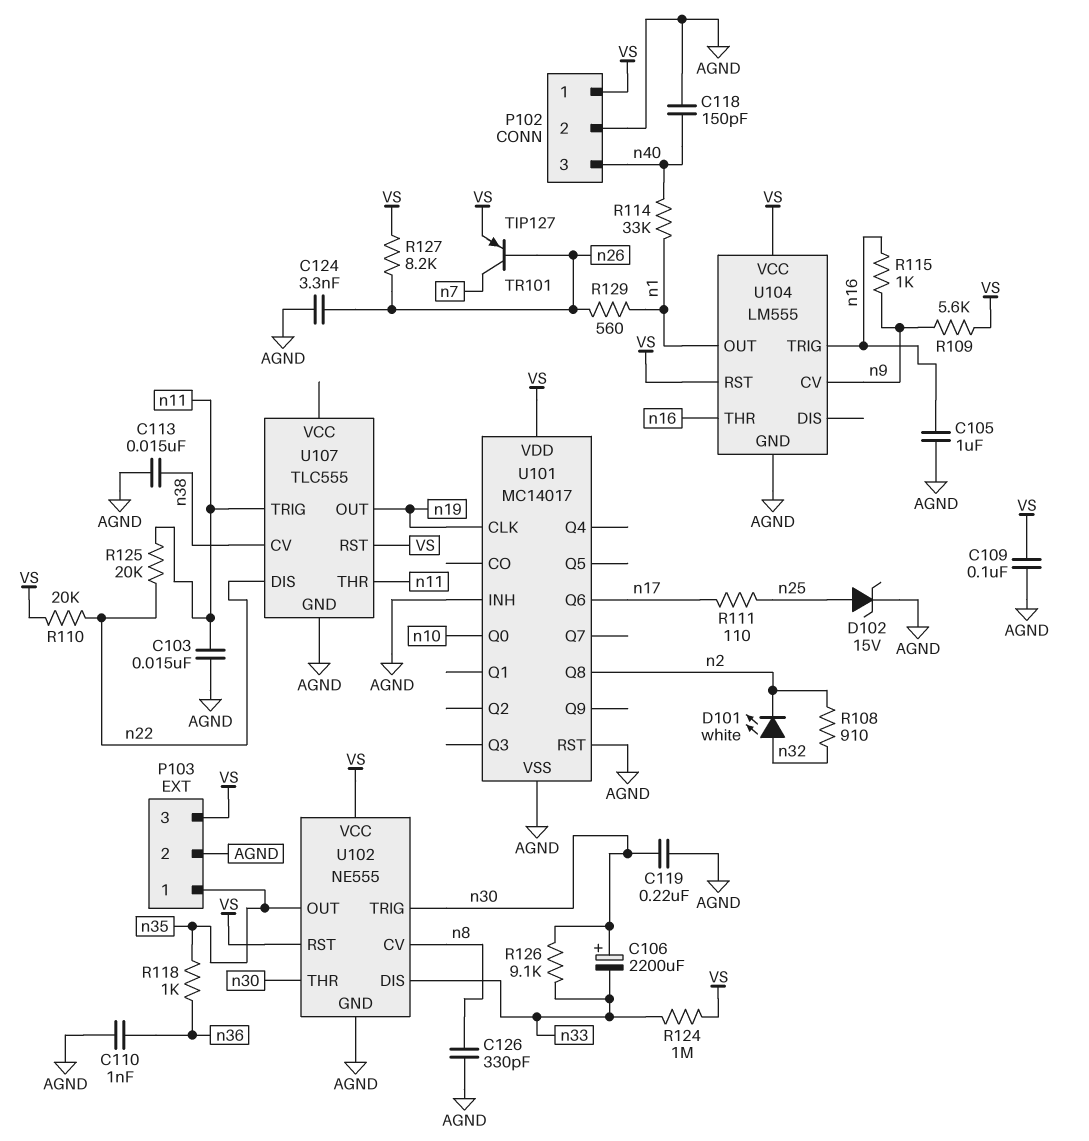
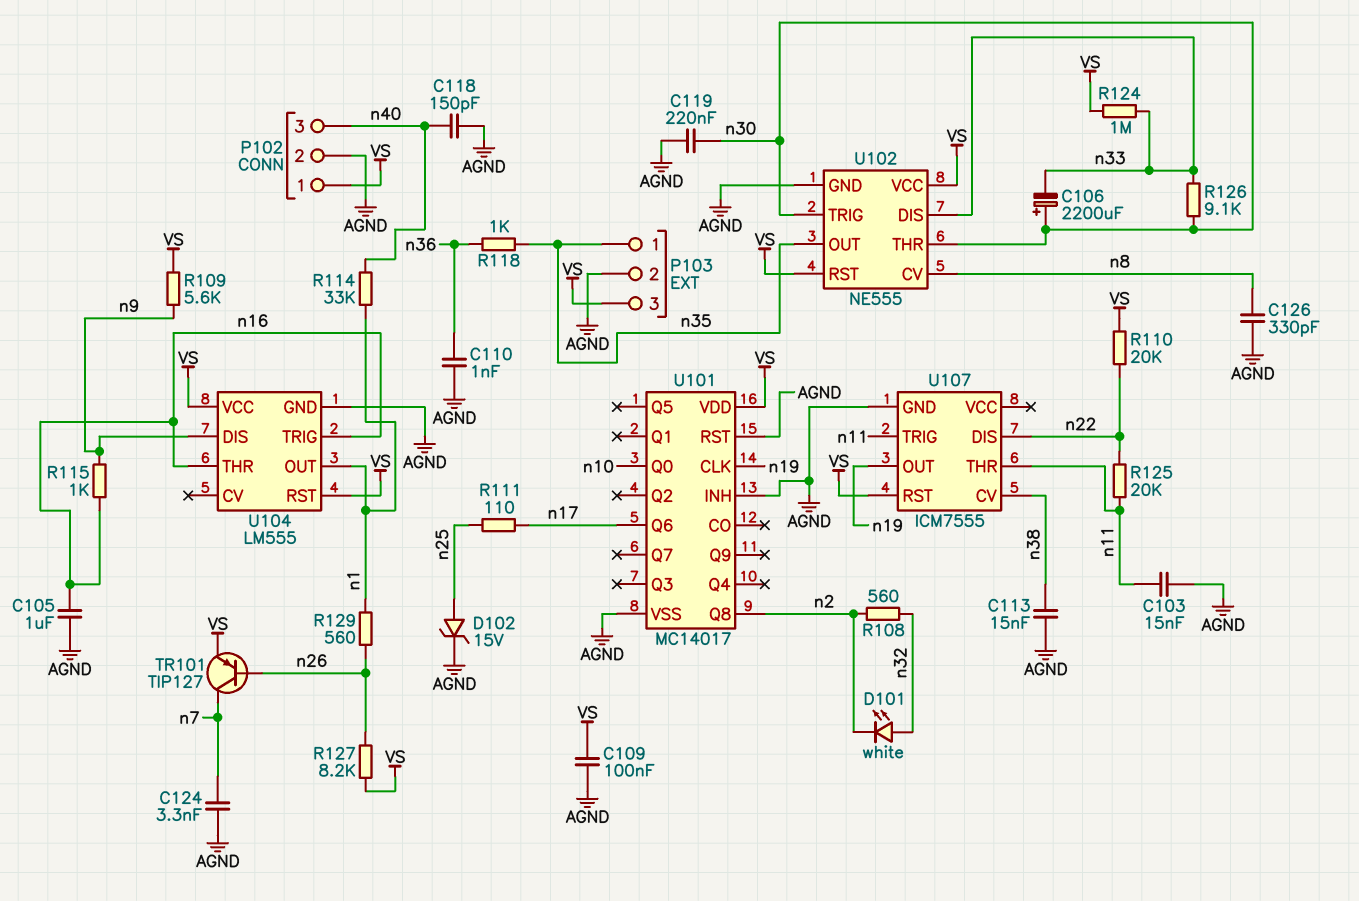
C124: 3.3nF (AGND, n26) -> 3.3nF (AGND, n7)
R108: 910 (n2, n32) -> 560 (n2, n32)
U104 pin CV: n9 -> none
U104 pin DIS: none -> n9
U107: TLC555 -> ICM7555

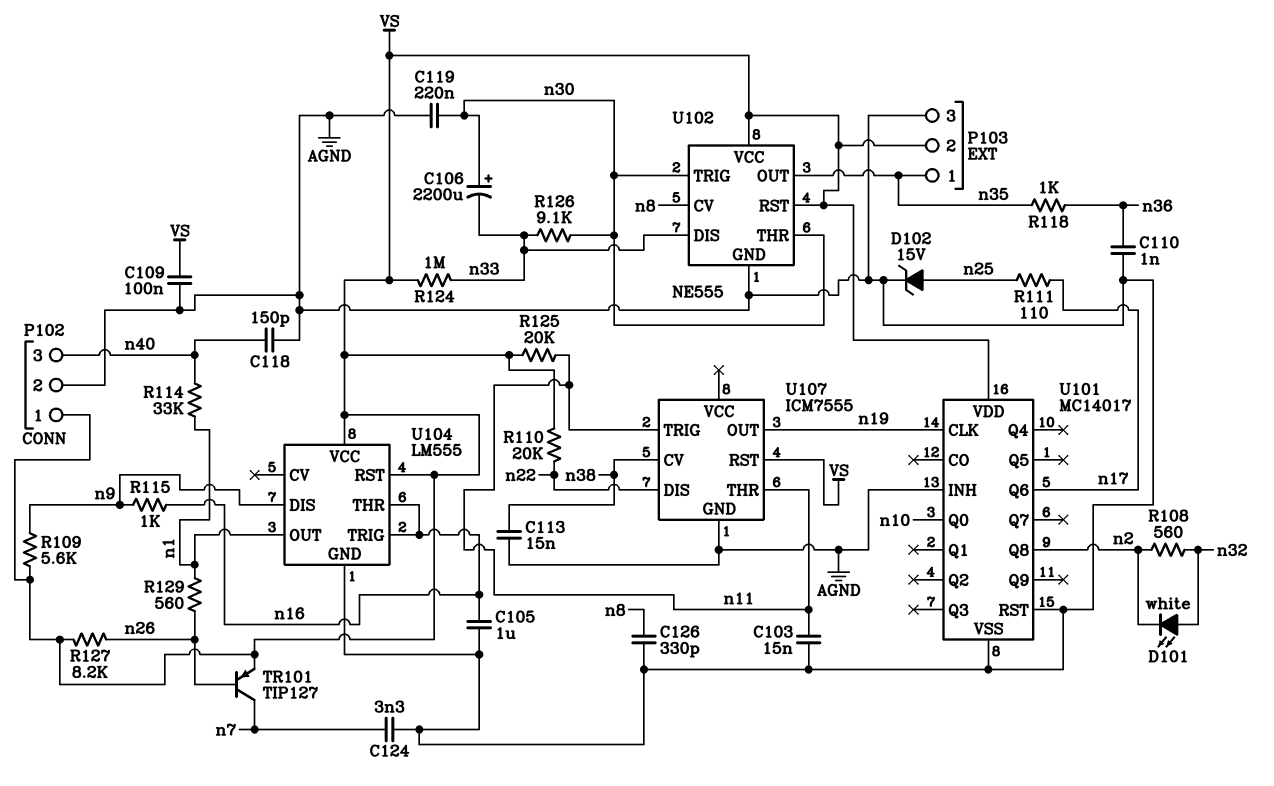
P103 pin 2: AGND -> VS
P103 pin 3: VS -> AGND
R125: 20k (n11, n22) -> 20k (VS, n11)

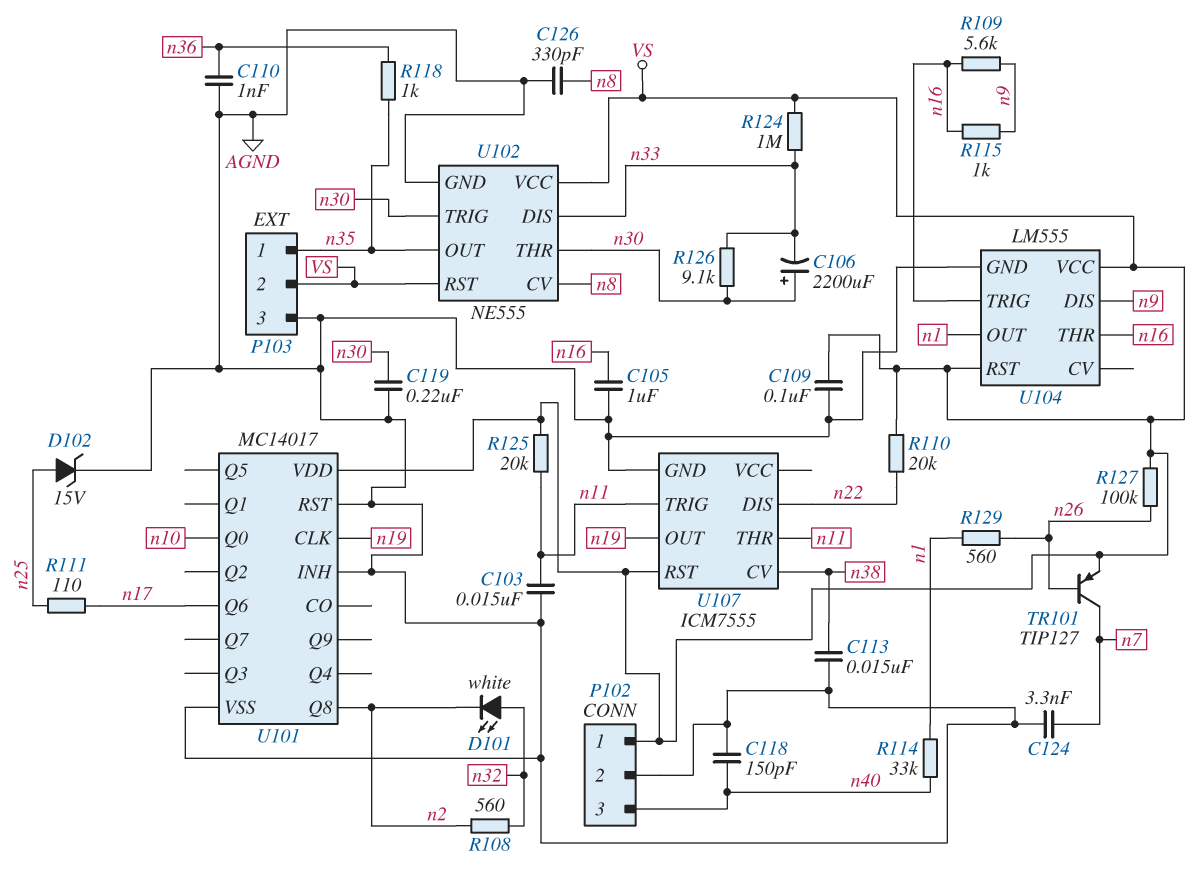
R109: 5.6k (VS, n9) -> 5.6k (n9, n16)
R127: 8.2k (VS, n26) -> 100k (VS, n26)

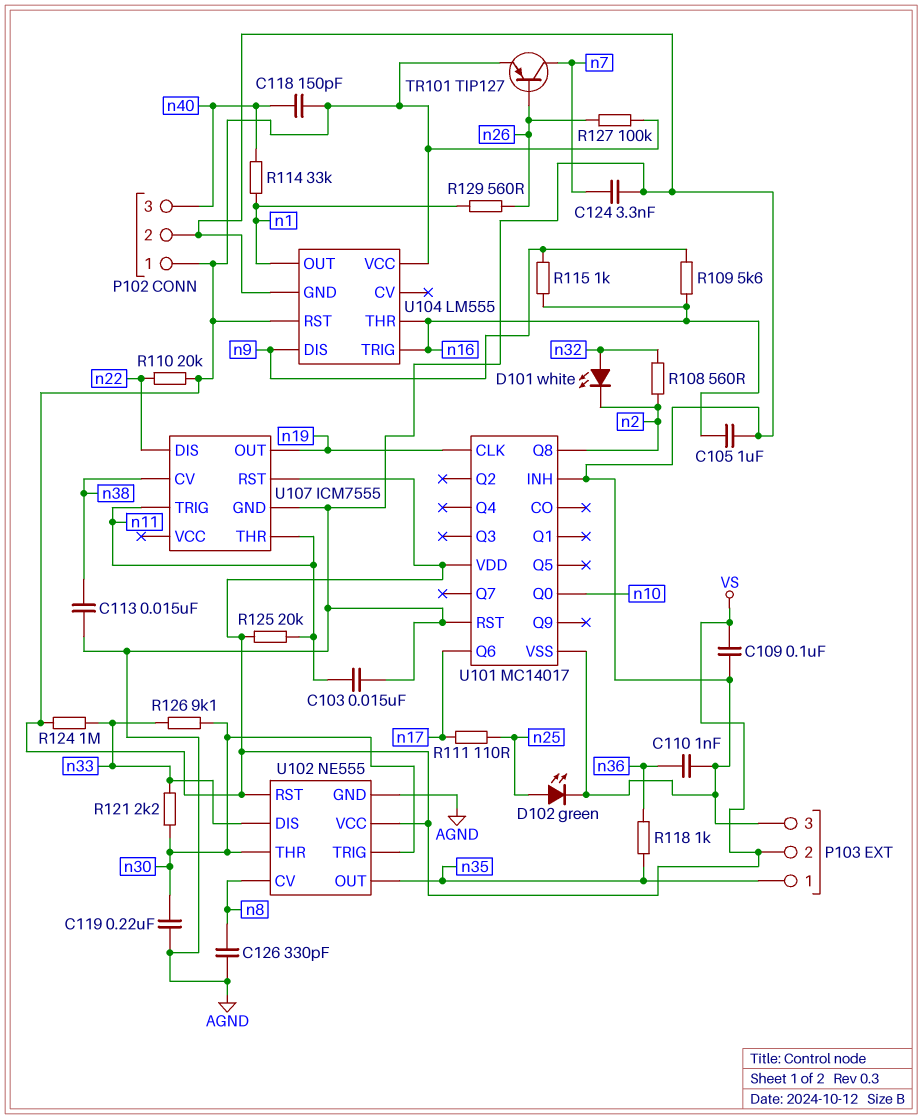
C106: 2200uF (plus n30, minus n33) -> none
C118: 150pF (AGND, n40) -> 150pF (VS, n40)
D102: zener 15V (A n25, K AGND) -> LED green (A n25, K AGND)
R121: none -> 2.2k (n30, n33)

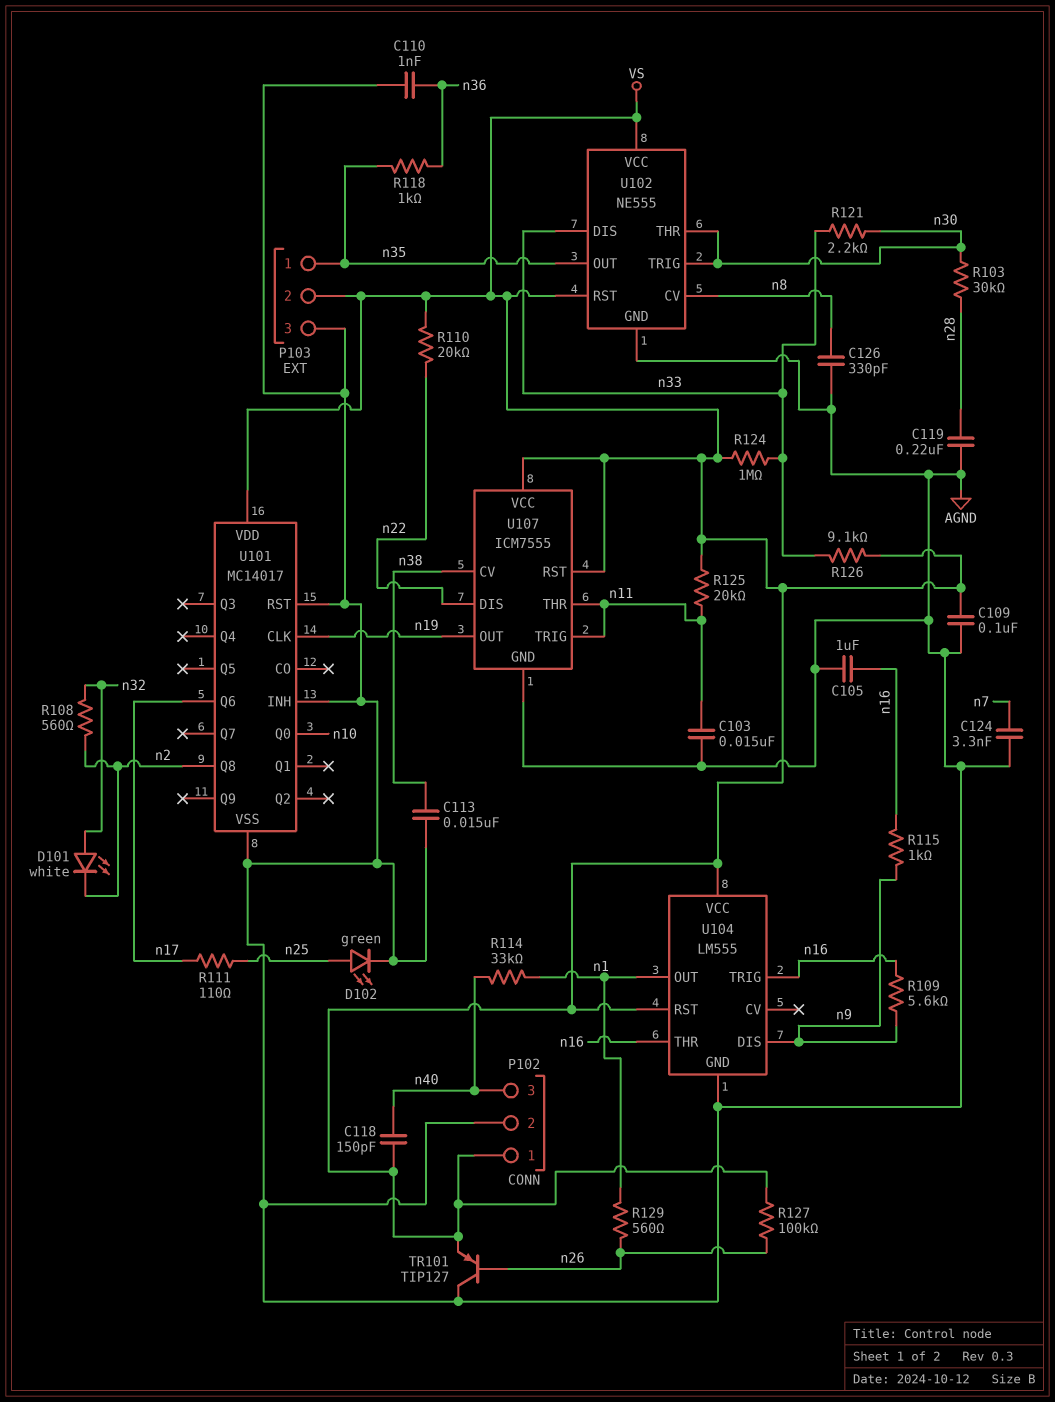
C119: 220nF (AGND, n30) -> 220nF (AGND, n28)
R103: none -> 30k (n28, n30)
R126: 9.1k (n30, n33) -> 9.1k (VS, n33)
TR101: PNP TIP127 (B n26, C n7, E VS) -> PNP TIP127 (B n26, C AGND, E VS)
U107 pin VCC: none -> VS

